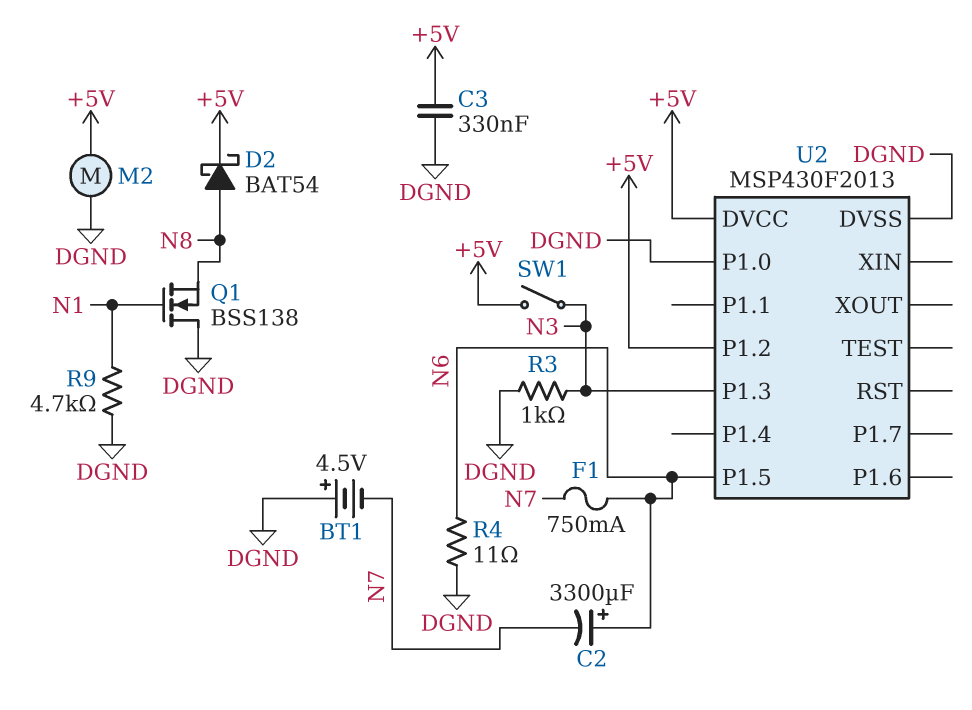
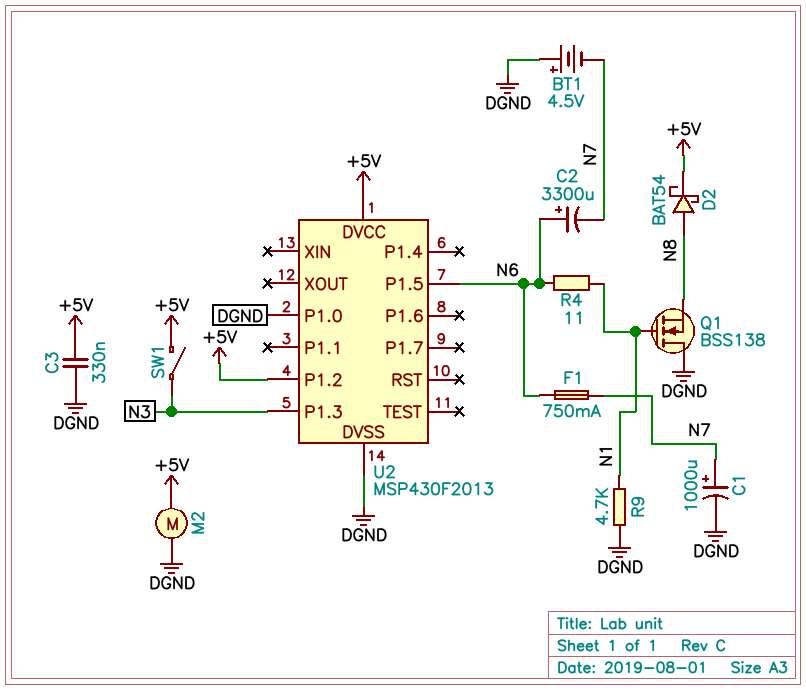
C1: none -> 1000uF (plus N7, minus DGND)
R3: 1k (DGND, N3) -> none
R4: 11 (DGND, N6) -> 11 (N1, N6)

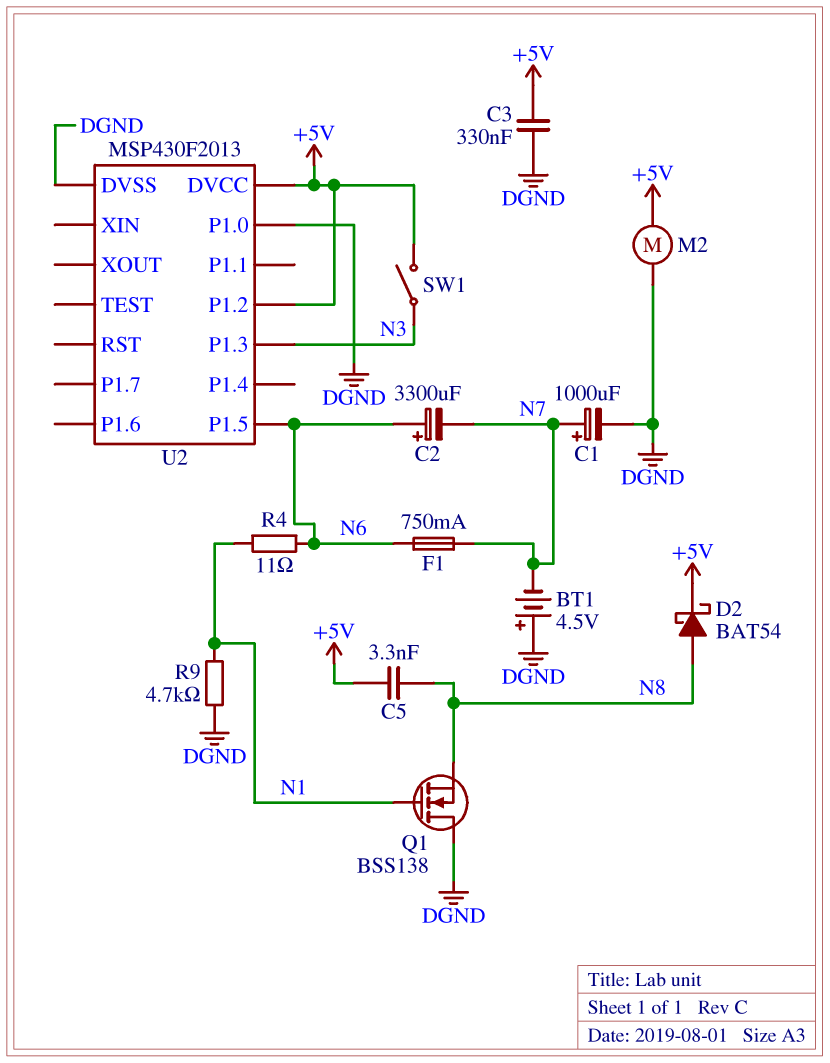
C5: none -> 3.3nF (+5V, N8)

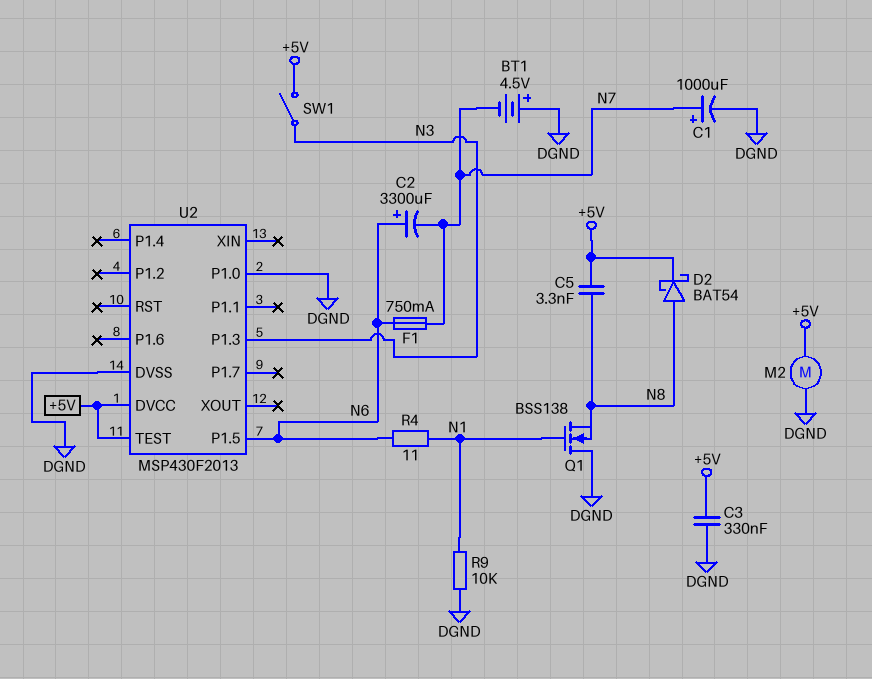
R9: 4.7k (DGND, N1) -> 10k (DGND, N1)
U2 pin P1.2: +5V -> none
U2 pin TEST: none -> +5V

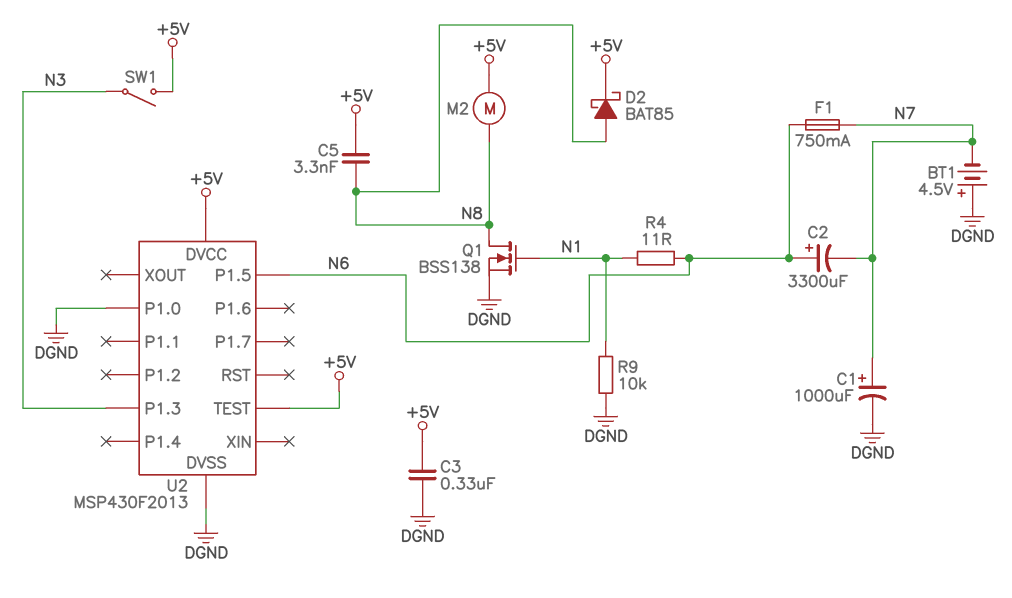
D2: schottky BAT54 (A N8, K +5V) -> schottky BAT85 (A N8, K +5V)
M2: motor (+5V, DGND) -> motor (+5V, N8)
Q1: NMOS BSS138 (G N1, D DGND, S N8) -> NMOS BSS138 (G N1, D N8, S DGND)

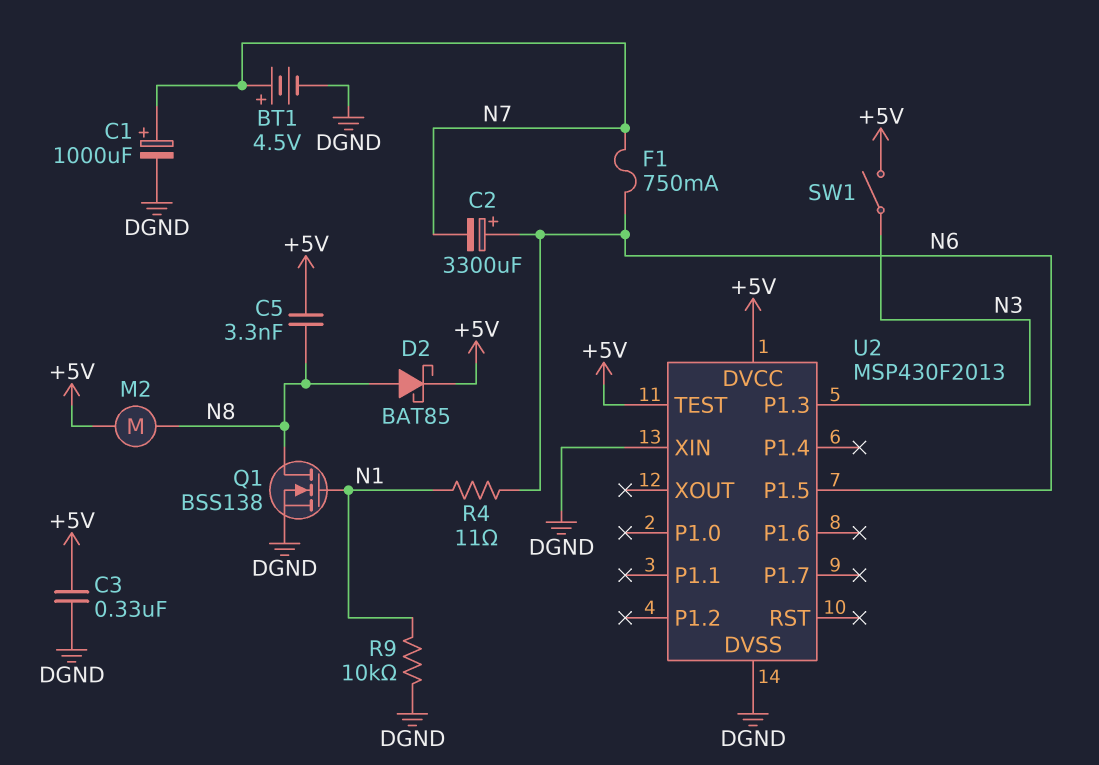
BT1: 4.5V (plus DGND, minus N7) -> 4.5V (plus N7, minus DGND)
U2 pin P1.0: DGND -> none
U2 pin XIN: none -> DGND

